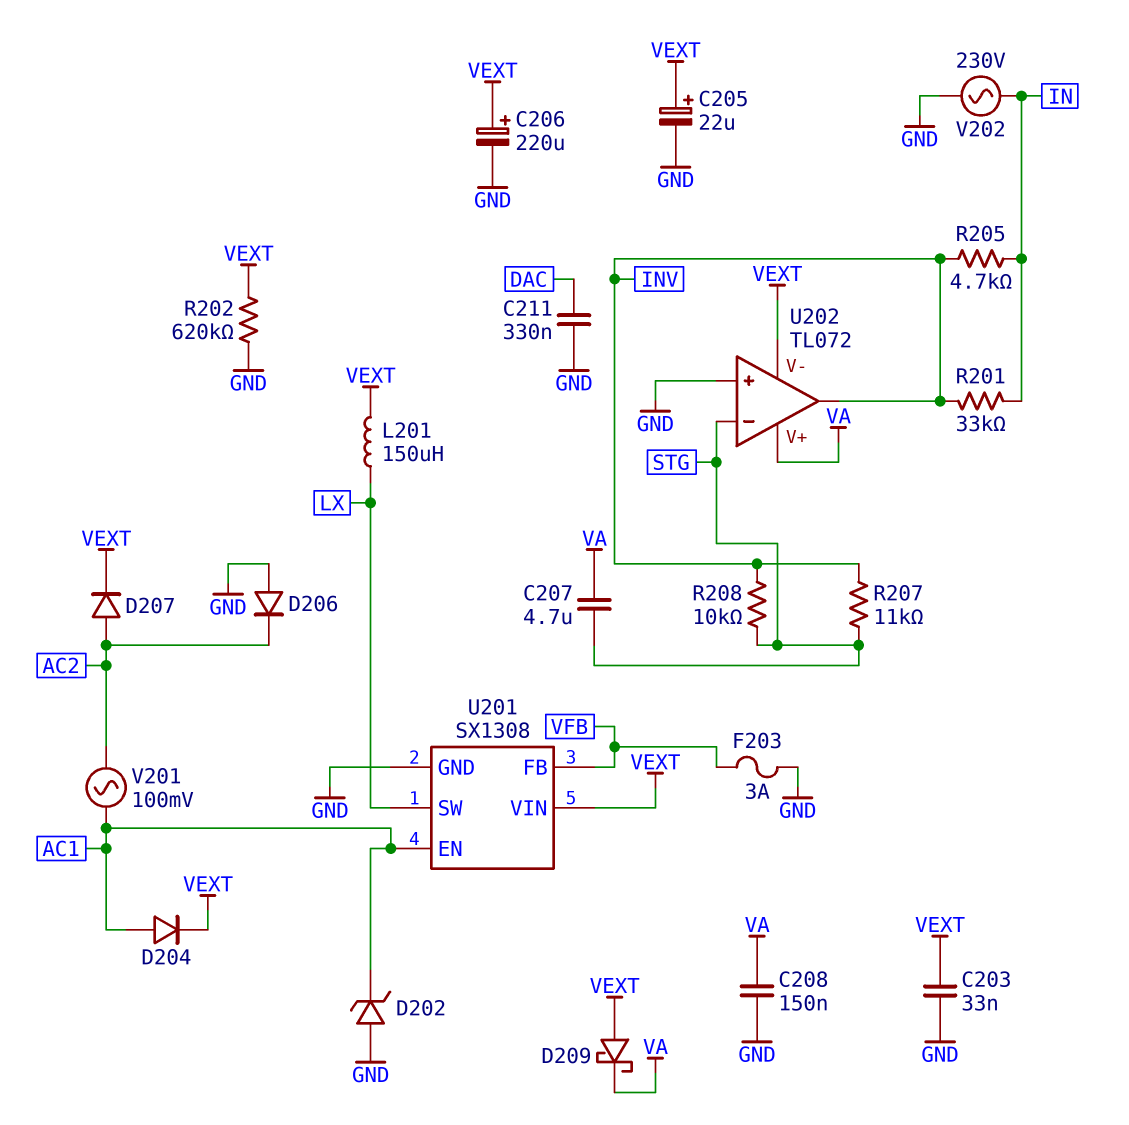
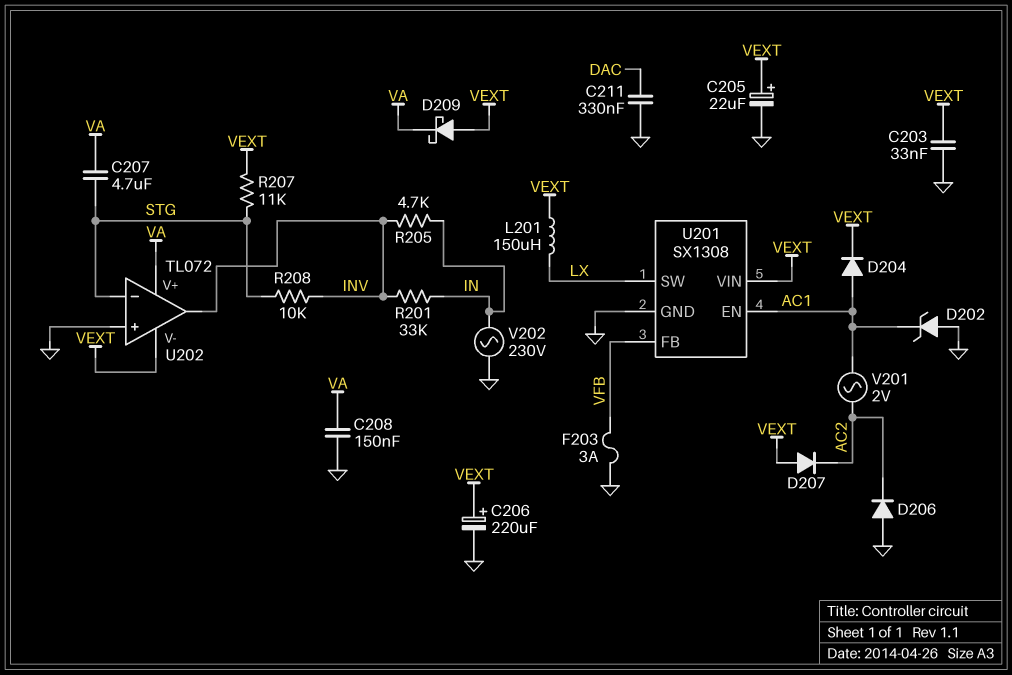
D207: diode (A AC2, K VEXT) -> diode (A VEXT, K AC2)
R202: 620k (GND, VEXT) -> none
R207: 11k (INV, STG) -> 11k (STG, VEXT)
V201: AC 100mV (AC1, AC2) -> AC 2V (AC1, AC2)

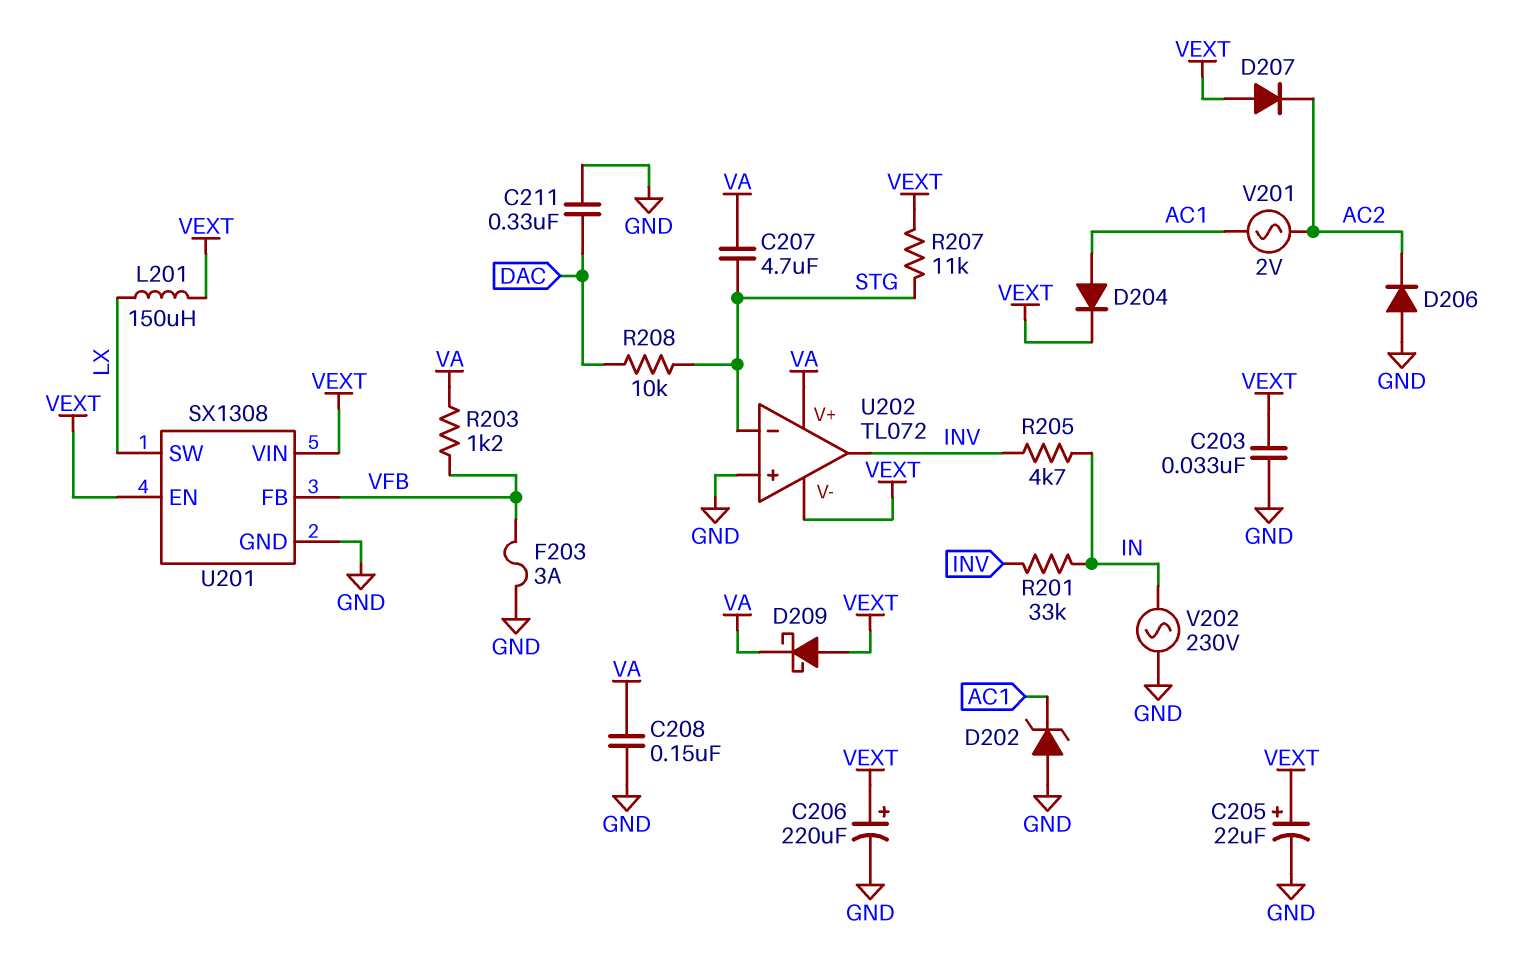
R203: none -> 1.2k (VA, VFB)
R208: 10k (INV, STG) -> 10k (DAC, STG)
U201 pin EN: AC1 -> VEXT

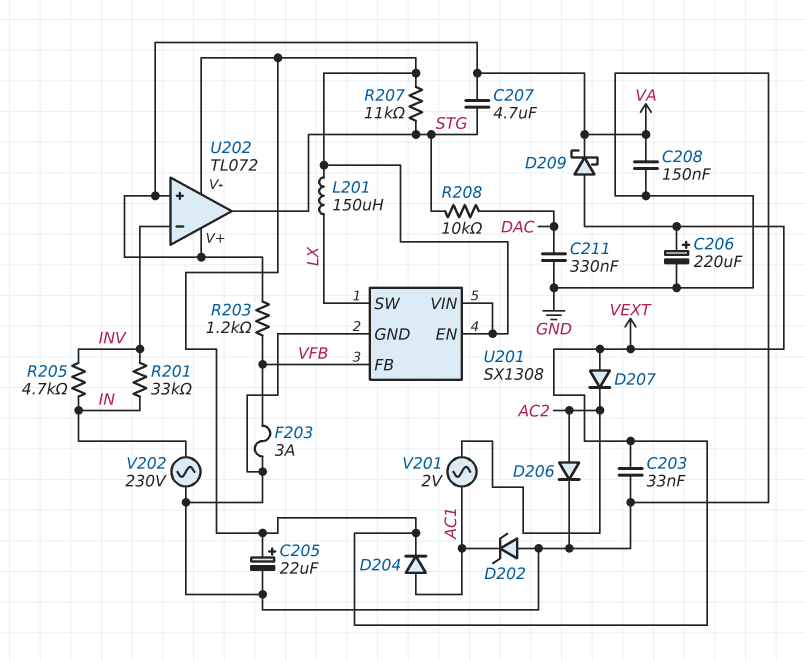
D206: diode (A GND, K AC2) -> diode (A AC2, K GND)
U202 pin in+: GND -> VA
U202 pin in-: STG -> INV
U202 pin out: INV -> STG

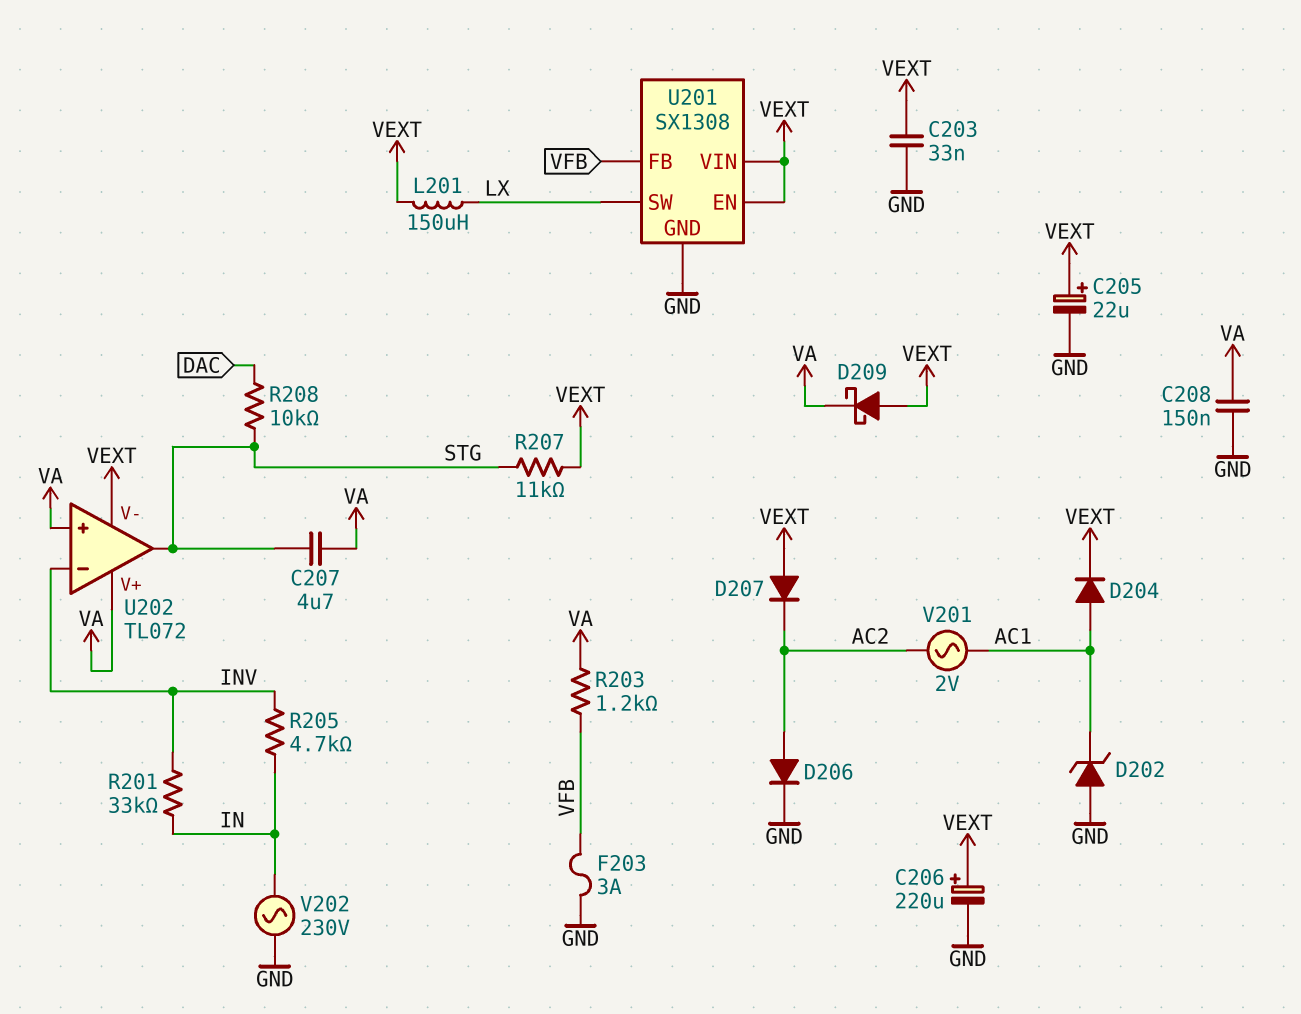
C211: 330nF (DAC, GND) -> none

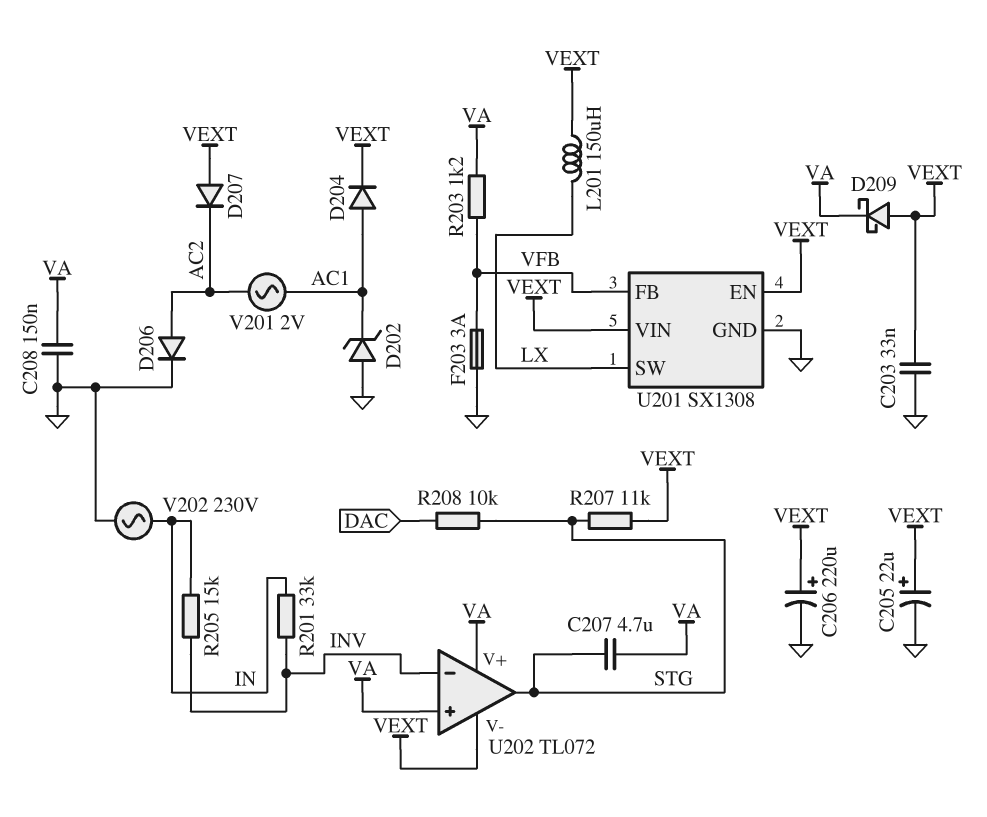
R205: 4.7k (IN, INV) -> 15k (IN, INV)

